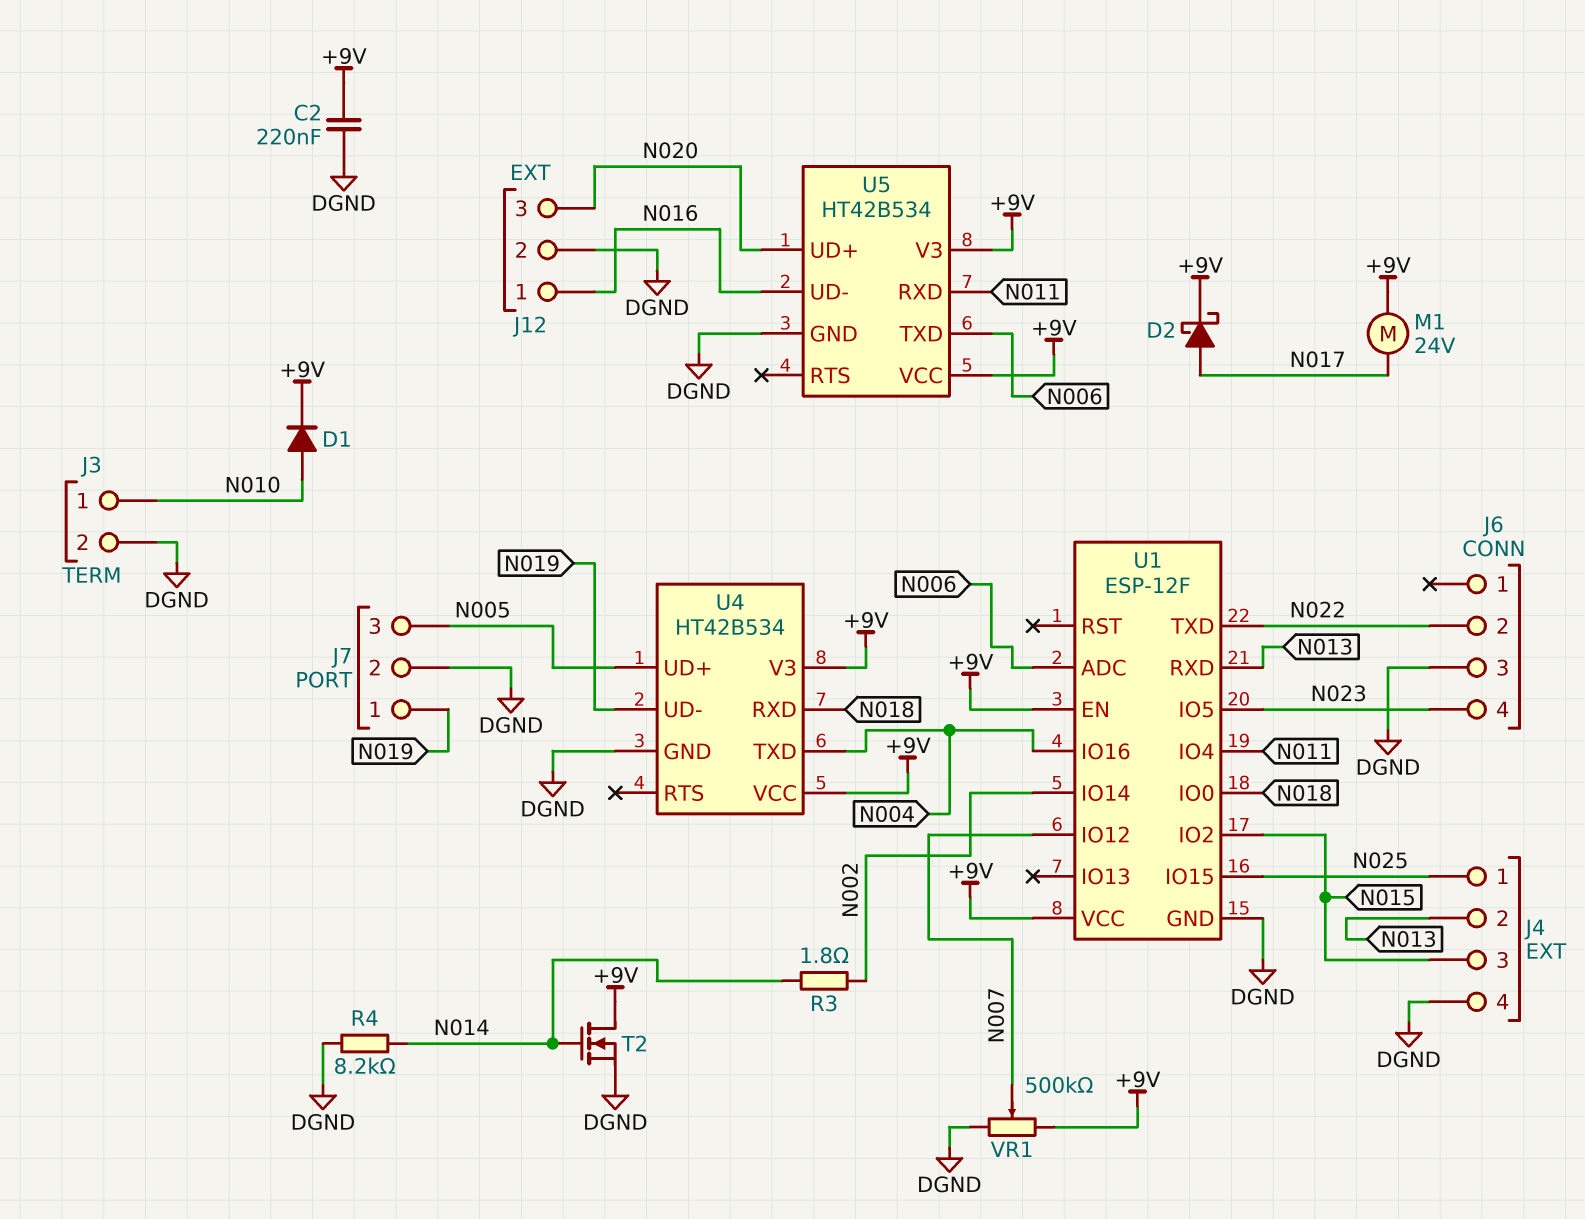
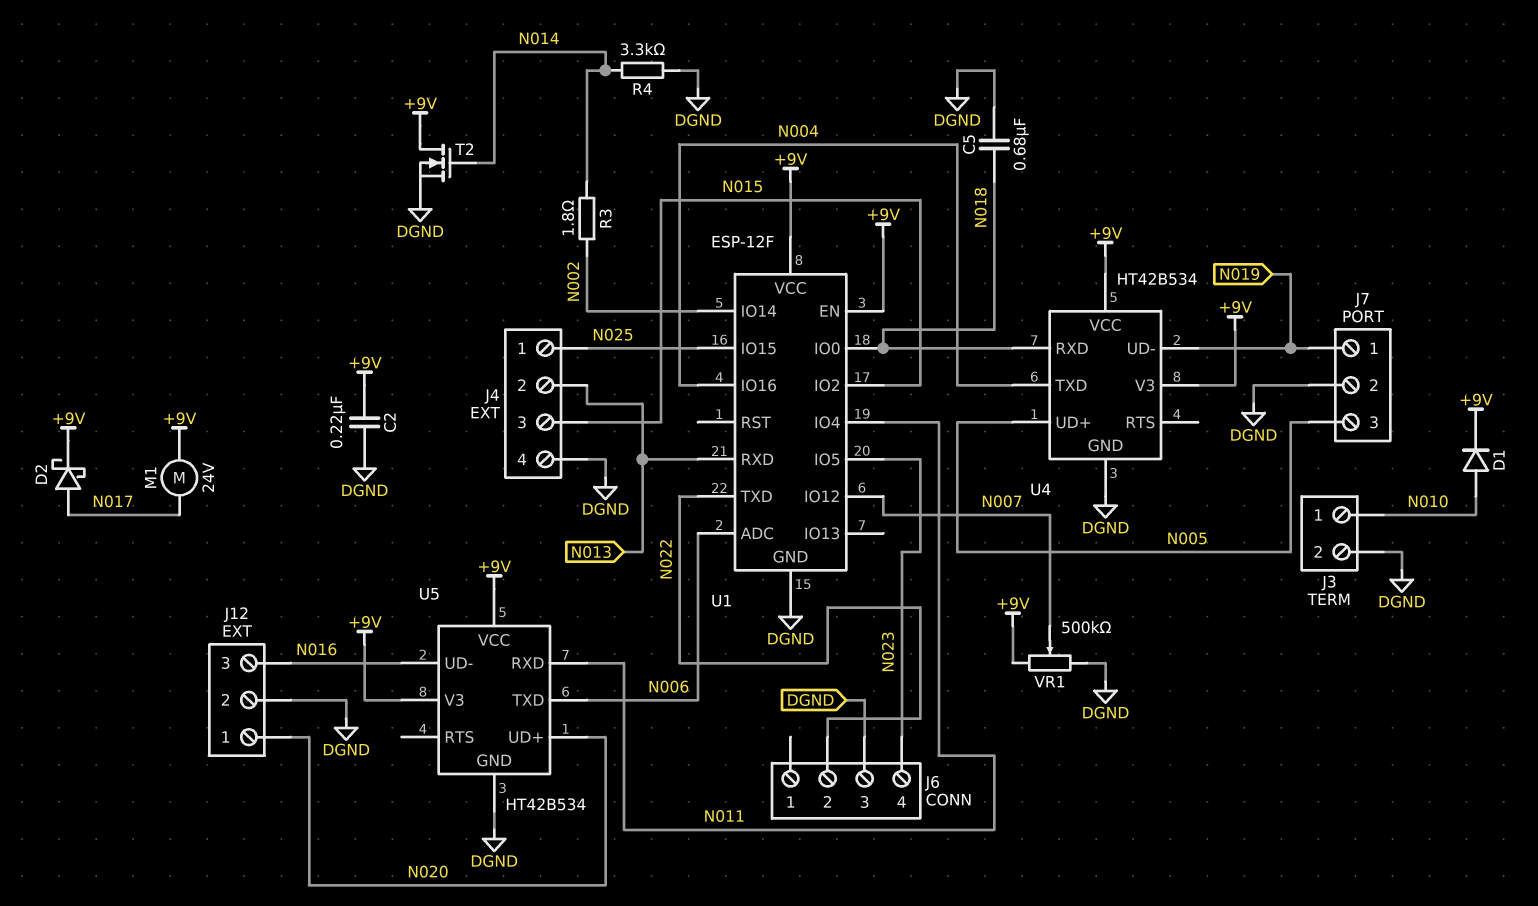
C5: none -> 680nF (DGND, N018)
J12 pin 1: N016 -> N020
J12 pin 3: N020 -> N016
R4: 8.2k (DGND, N014) -> 3.3k (DGND, N014)

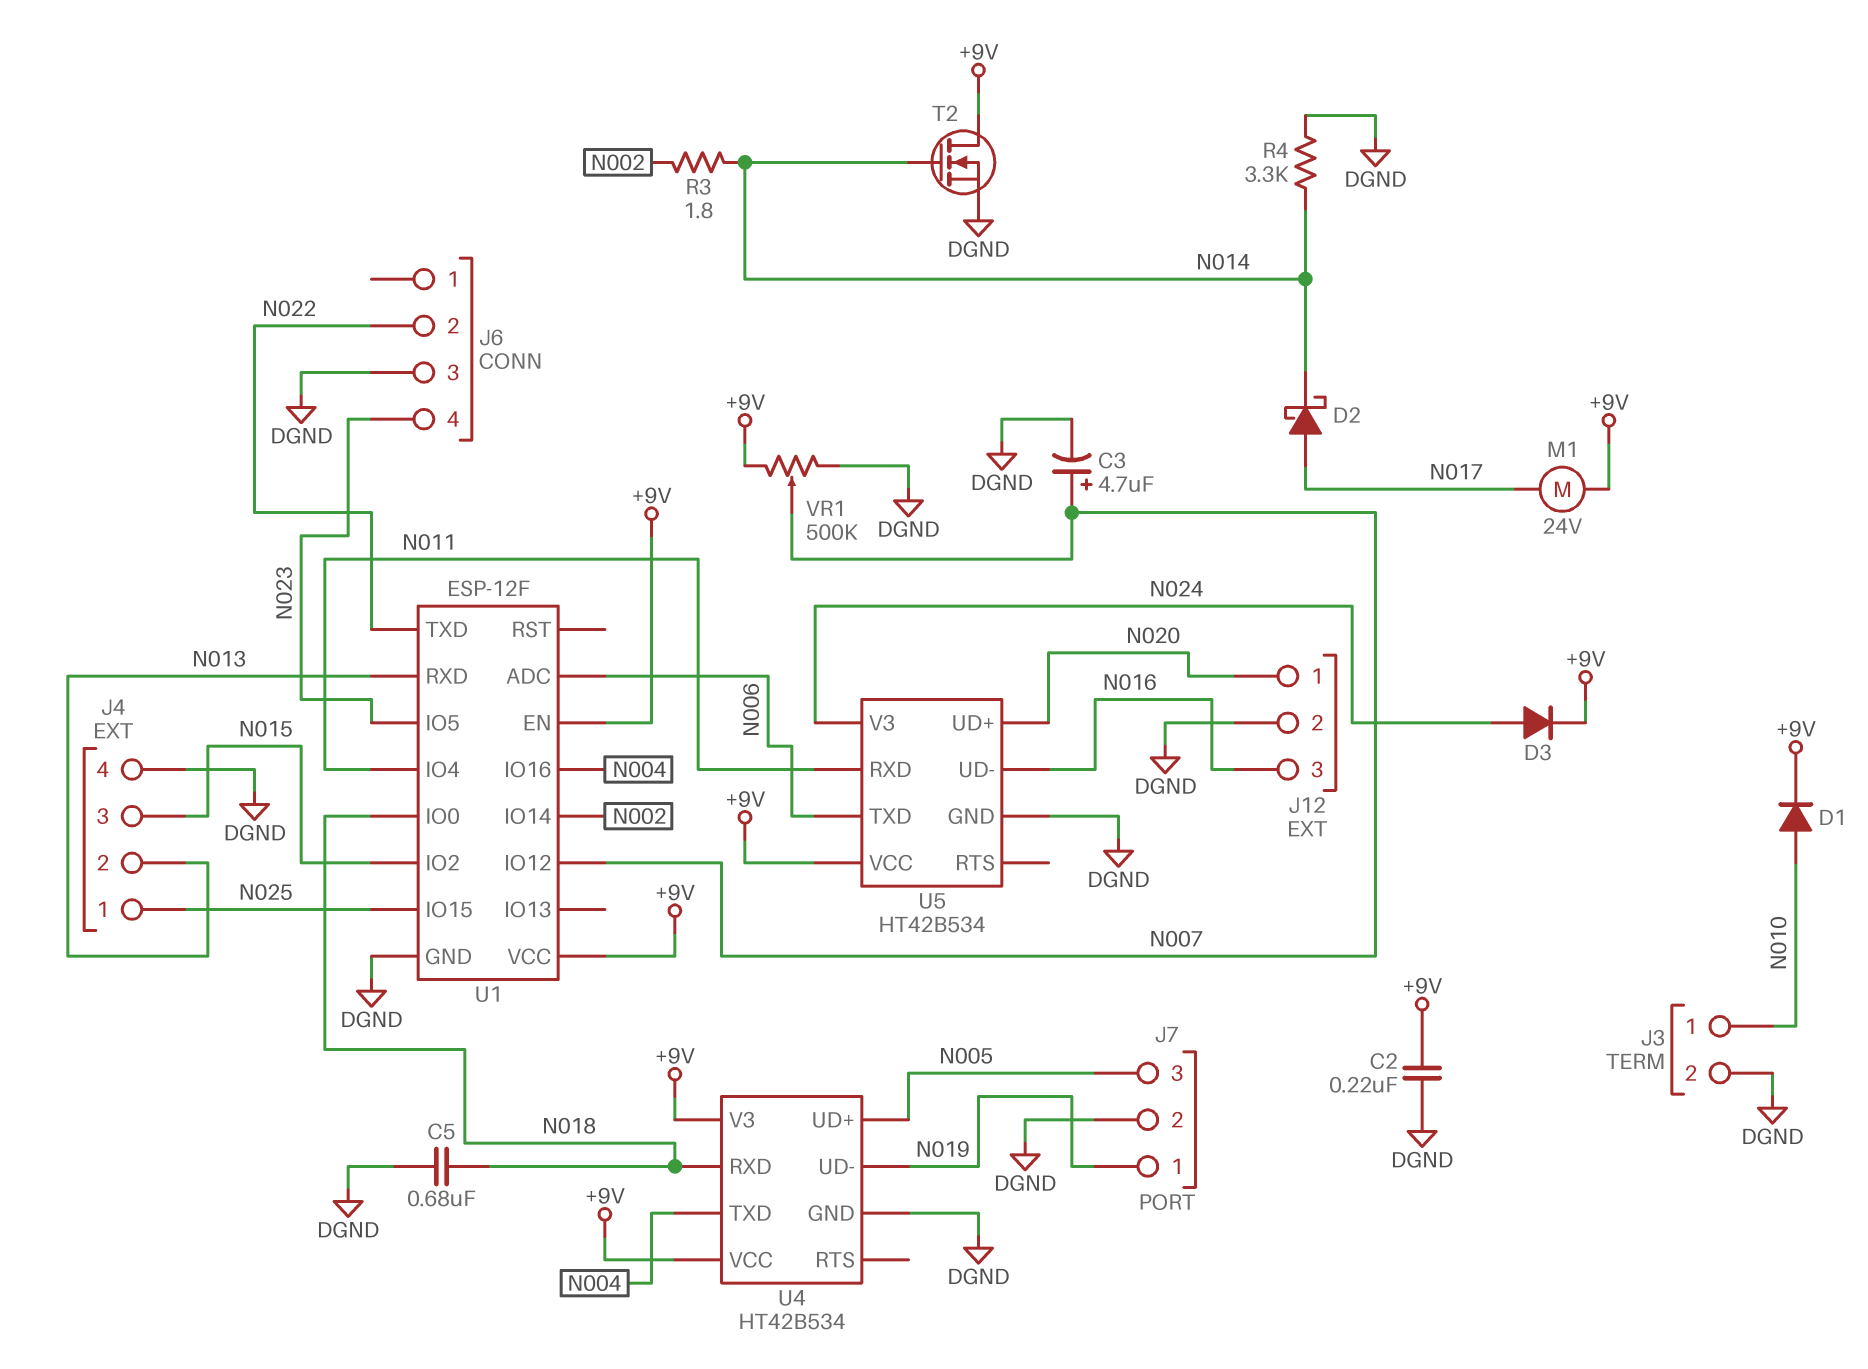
C3: none -> 4.7uF (plus N007, minus DGND)
D2: schottky (A N017, K +9V) -> schottky (A N017, K N014)
D3: none -> diode (A N024, K +9V)
U5 pin V3: +9V -> N024

